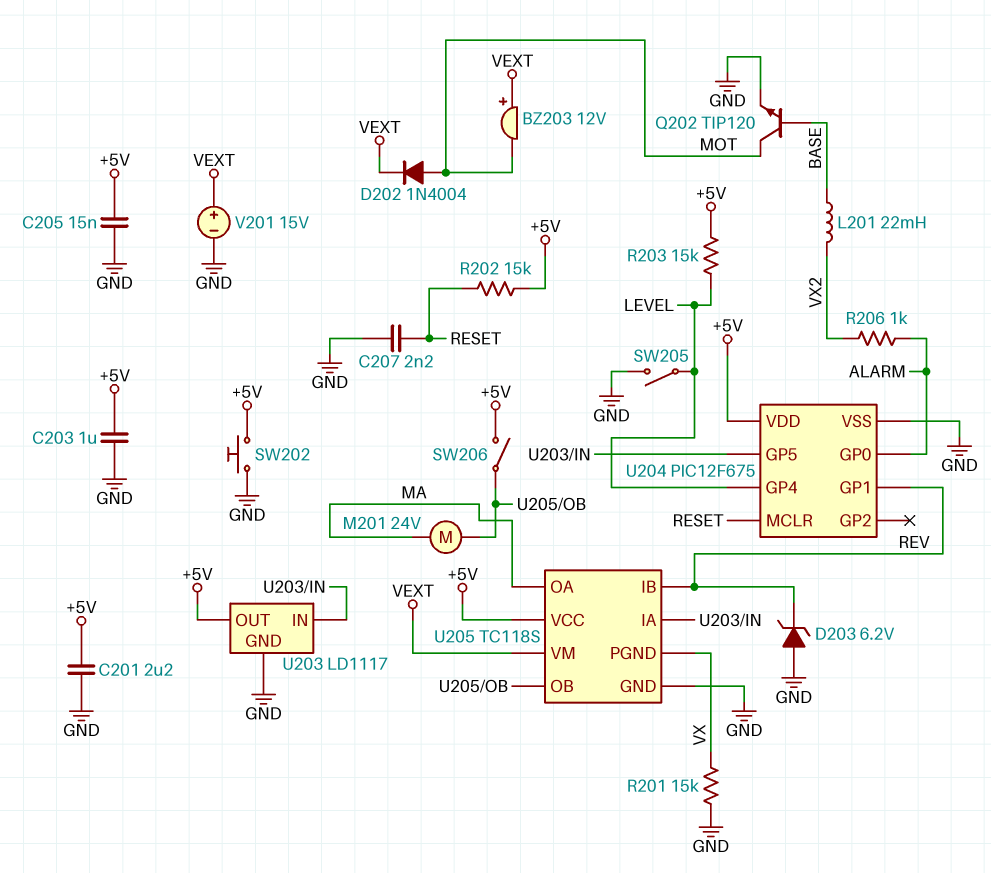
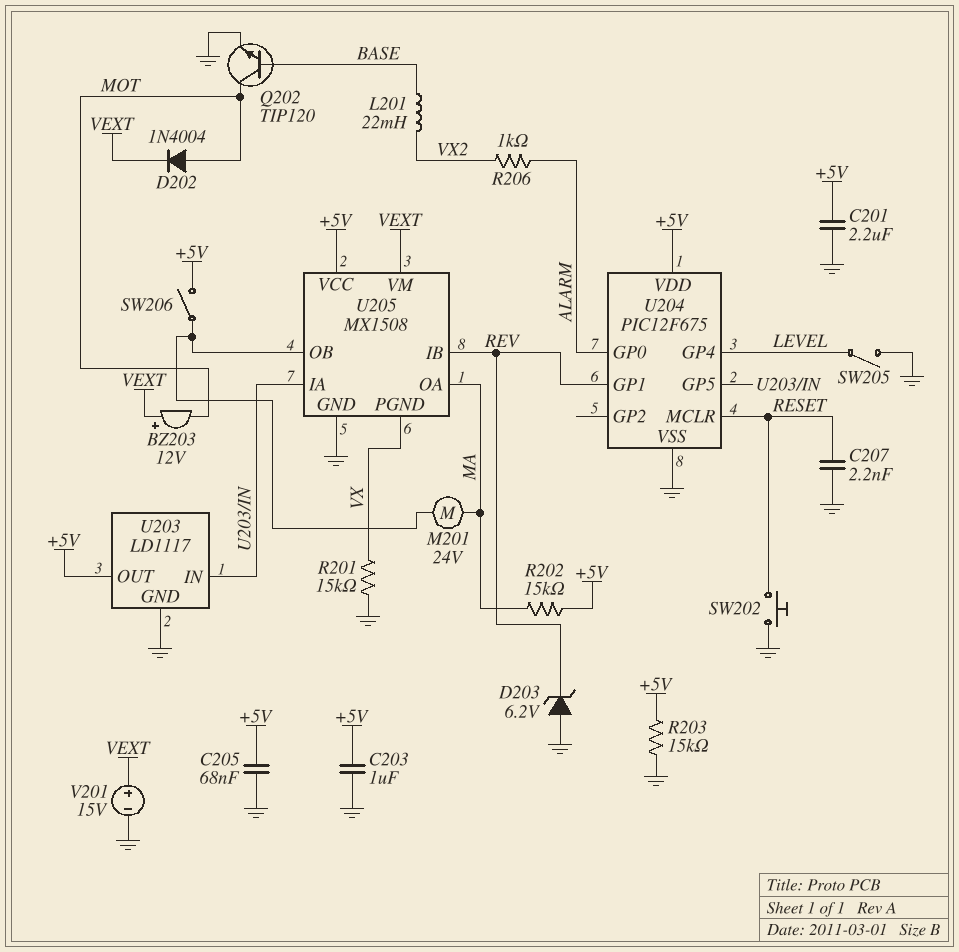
C205: 15nF (+5V, GND) -> 68nF (+5V, GND)
R202: 15k (+5V, RESET) -> 15k (+5V, MA)
R203: 15k (+5V, LEVEL) -> 15k (+5V, GND)
SW202: button (+5V, GND) -> button (GND, RESET)
U205: TC118S -> MX1508

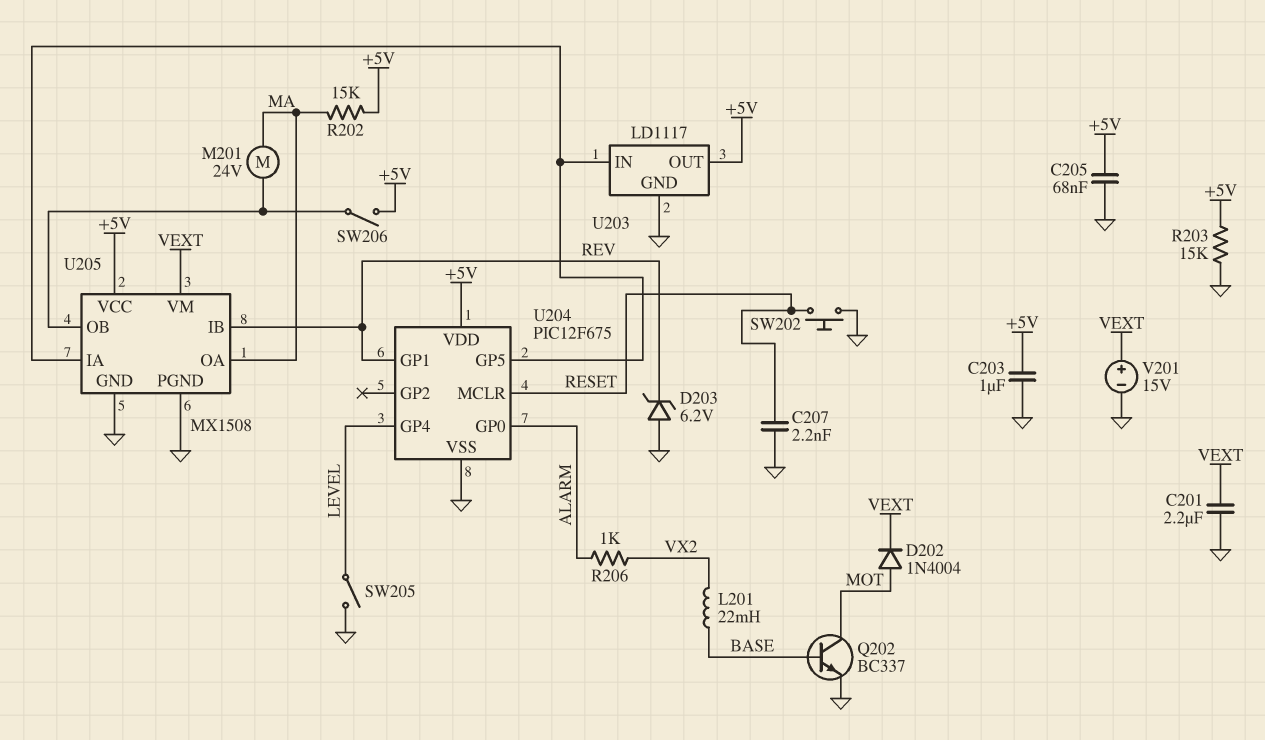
BZ203: buzzer 12V (plus VEXT, minus MOT) -> none
C201: 2.2uF (+5V, GND) -> 2.2uF (GND, VEXT)
Q202: NPN TIP120 (B BASE, C MOT, E GND) -> NPN BC337 (B BASE, C MOT, E GND)
R201: 15k (GND, VX) -> none
U205 pin PGND: VX -> GND

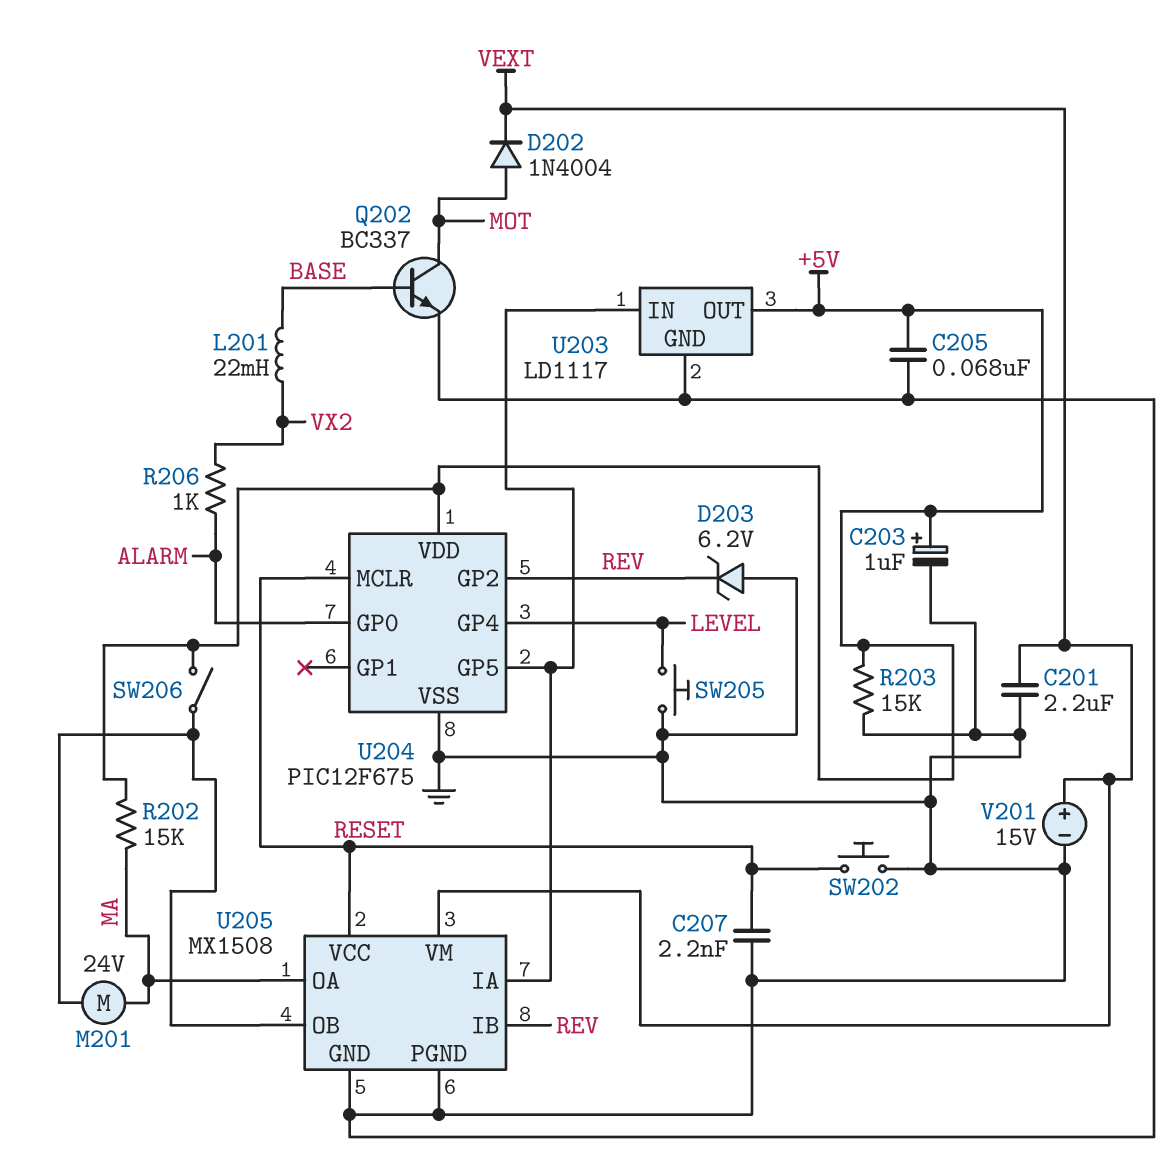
C203: 1uF (+5V, GND) -> 1uF (plus +5V, minus GND)
SW205: switch (GND, LEVEL) -> button (GND, LEVEL)
U204 pin GP1: REV -> none
U204 pin GP2: none -> REV
U205 pin VCC: +5V -> RESET

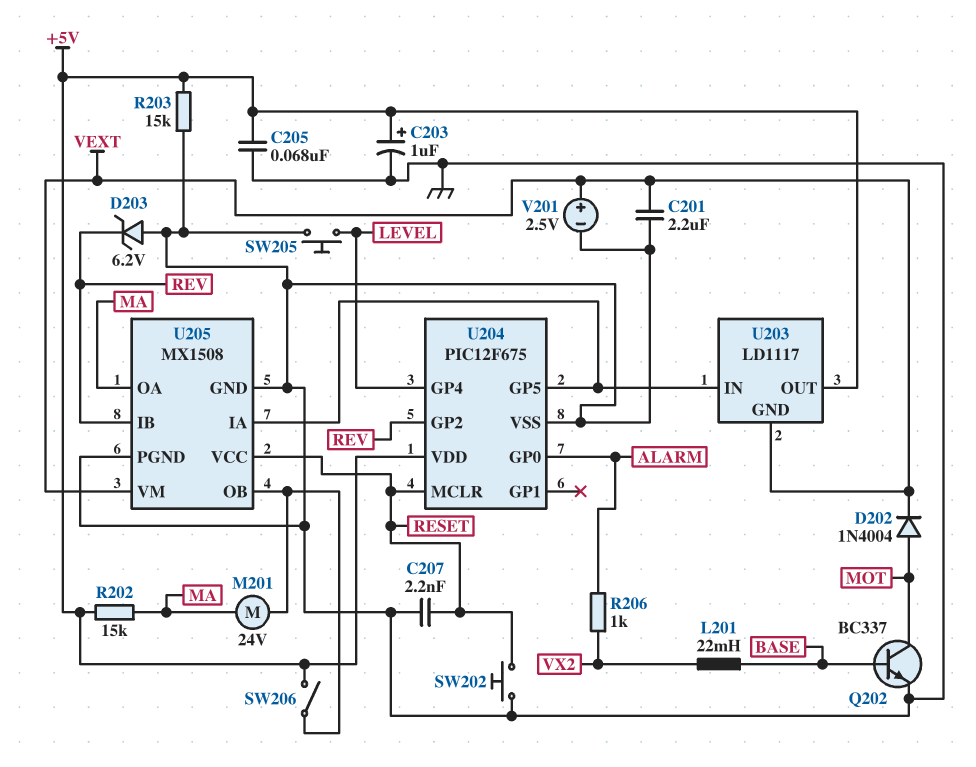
U203 pin GND: GND -> VEXT
V201: 15V (plus VEXT, minus GND) -> 2.5V (plus VEXT, minus GND)

